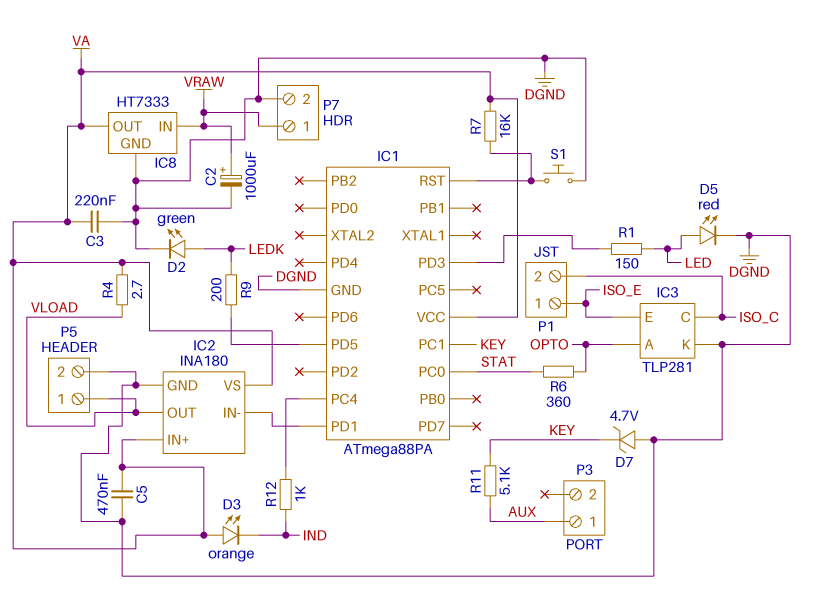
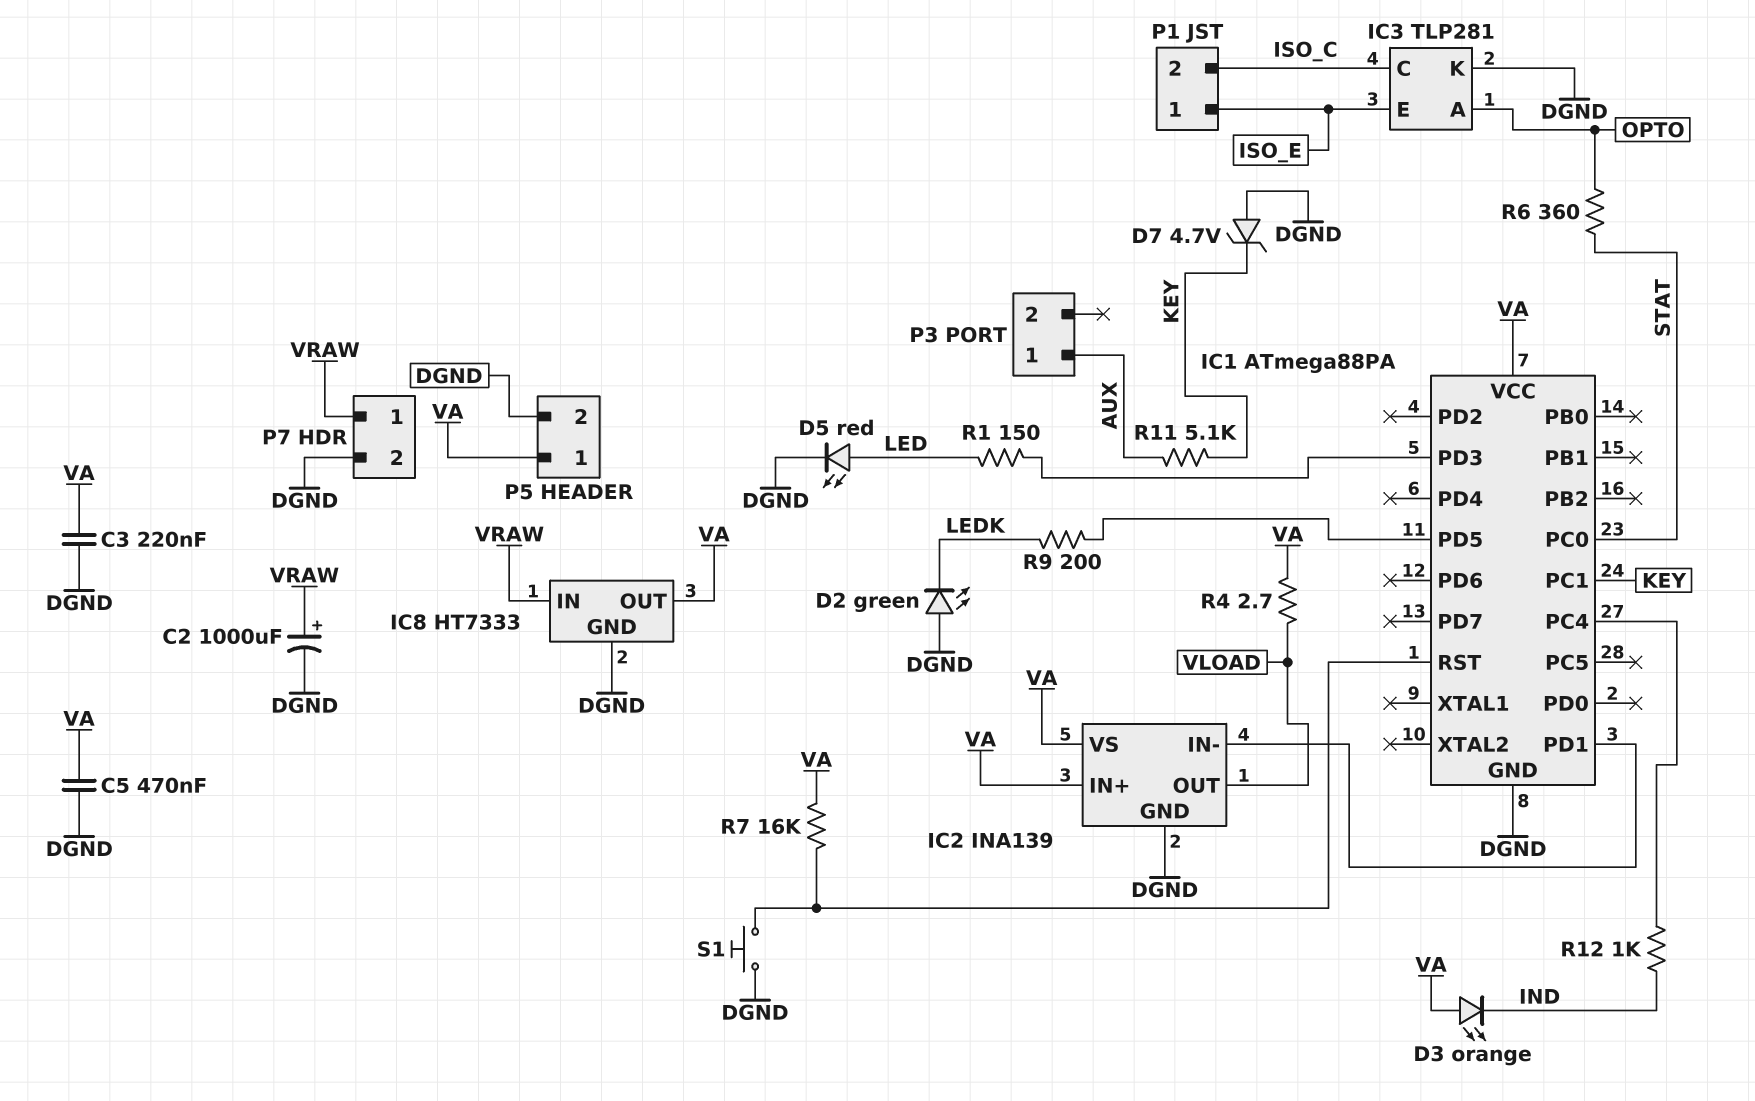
D2: LED green (A LEDK, K DGND) -> LED green (A DGND, K LEDK)
IC2: INA180 -> INA139
P5 pin 1: VLOAD -> VA

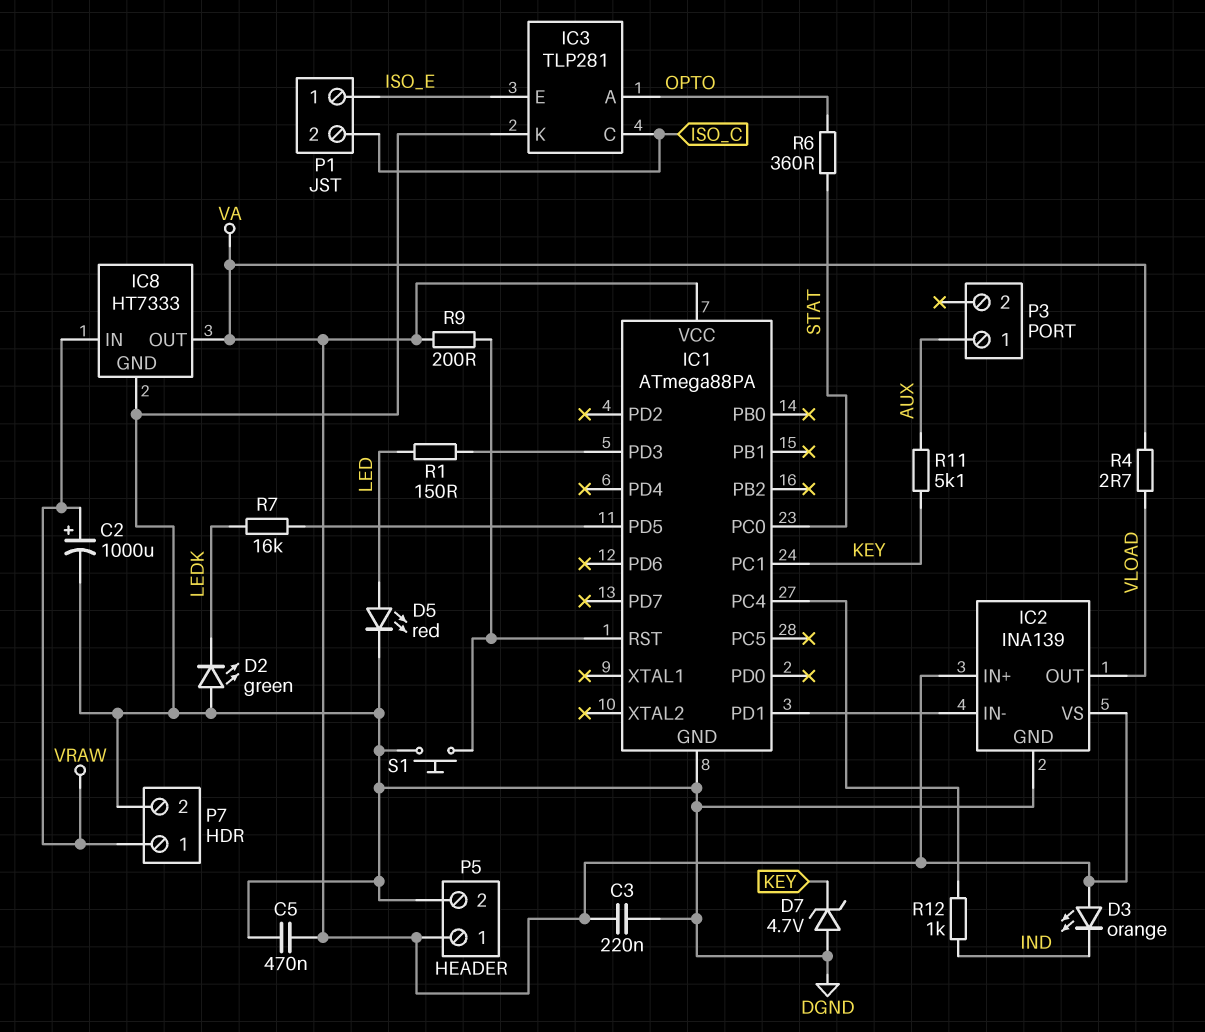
R7: 16k (IC1/RST, VA) -> 16k (IC1/PD5, LEDK)
R9: 200 (IC1/PD5, LEDK) -> 200 (IC1/RST, VA)

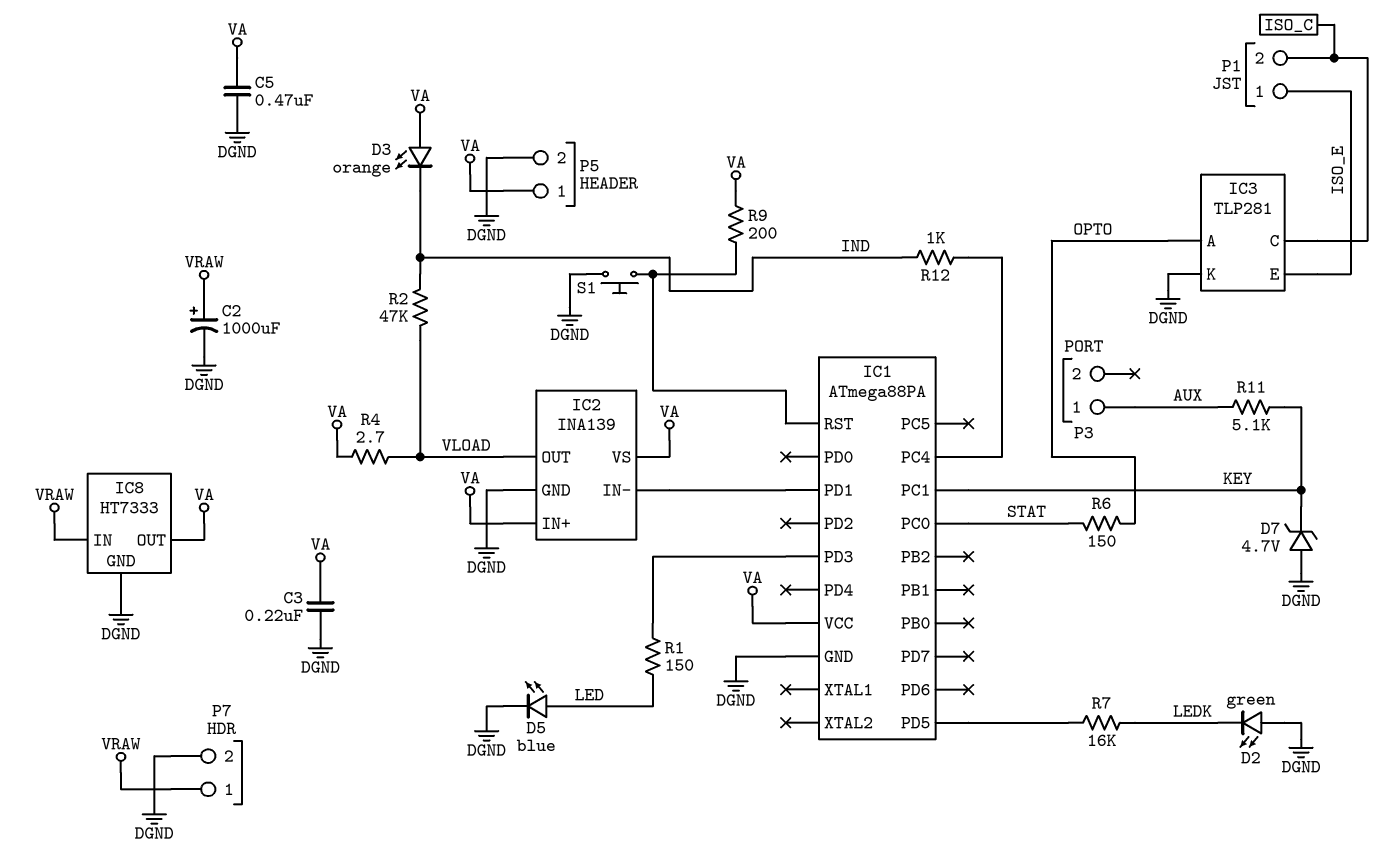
D5: LED red (A LED, K DGND) -> LED blue (A LED, K DGND)
R2: none -> 47k (IND, VLOAD)
R6: 360 (OPTO, STAT) -> 150 (OPTO, STAT)

